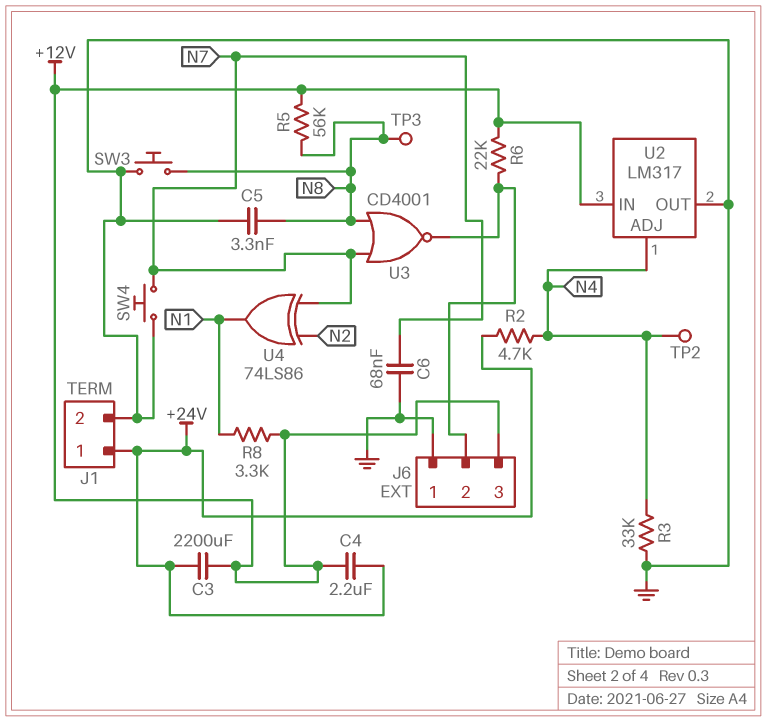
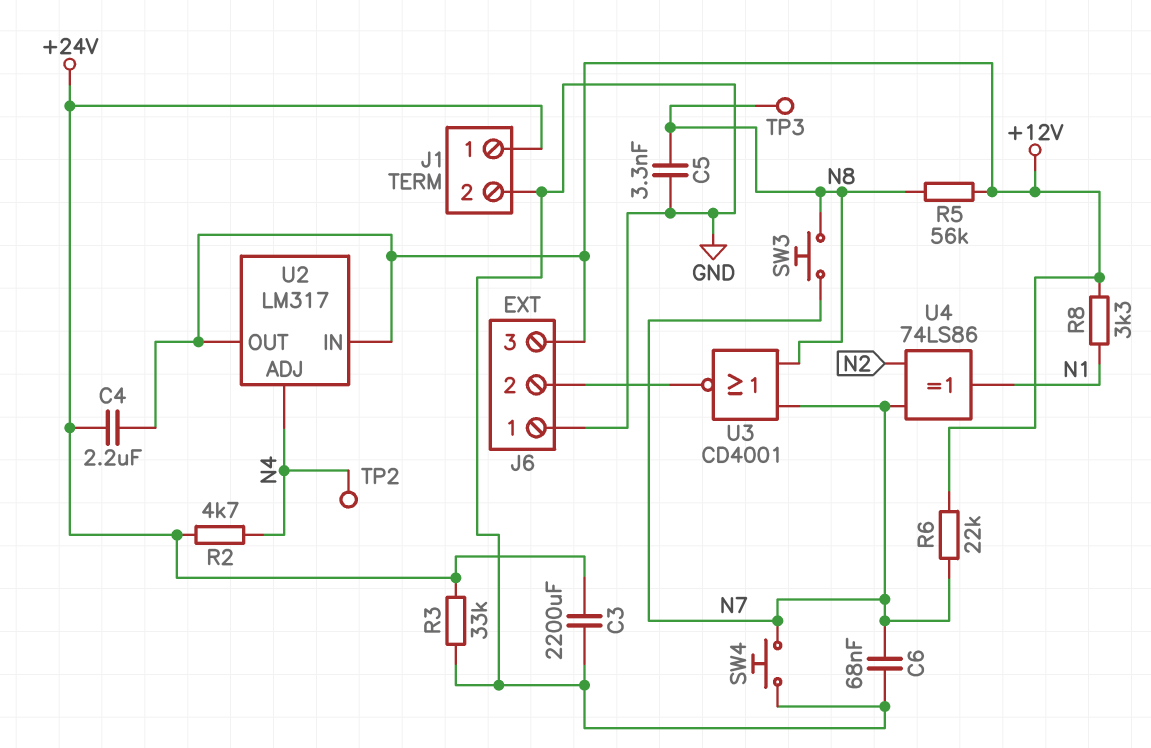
C3: 2200uF (+12V, +24V) -> 2200uF (+24V, GND)
R3: 33k (GND, N4) -> 33k (+24V, GND)
R6: 22k (+12V, J6/2) -> 22k (+12V, N7)
SW3: button (GND, N8) -> button (N7, N8)
U2 pin OUT: GND -> +12V

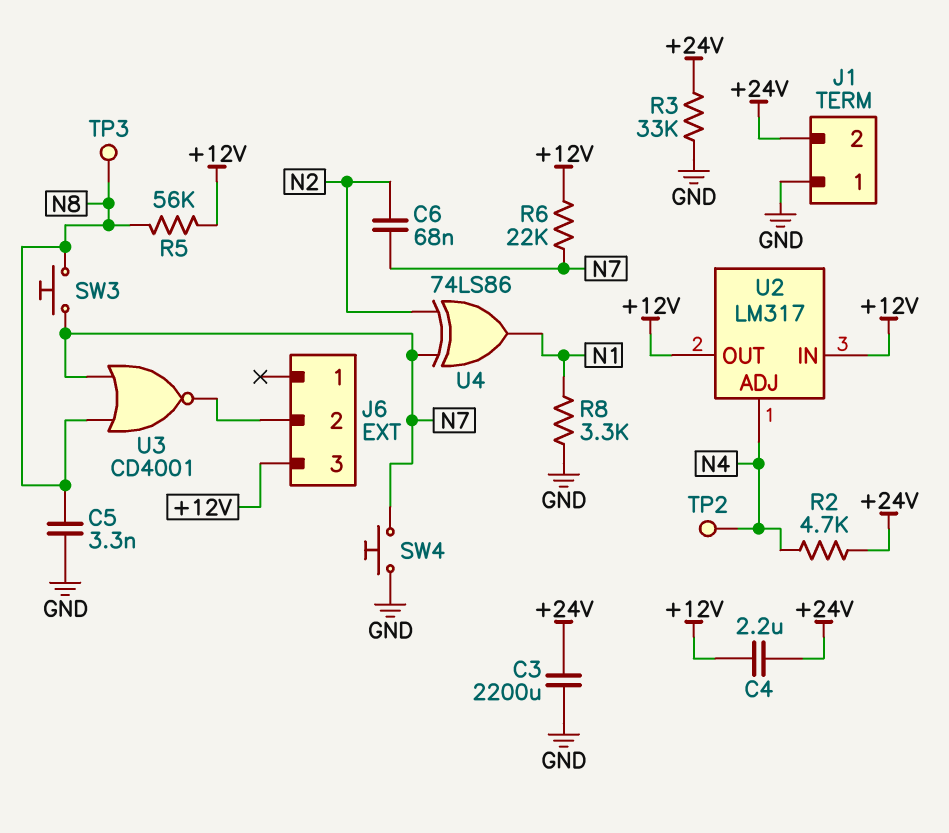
C6: 68nF (GND, N7) -> 68nF (N2, N7)
J1 pin 1: +24V -> GND
J1 pin 2: GND -> +24V
J6 pin 1: GND -> none
R8: 3.3k (+12V, N1) -> 3.3k (GND, N1)

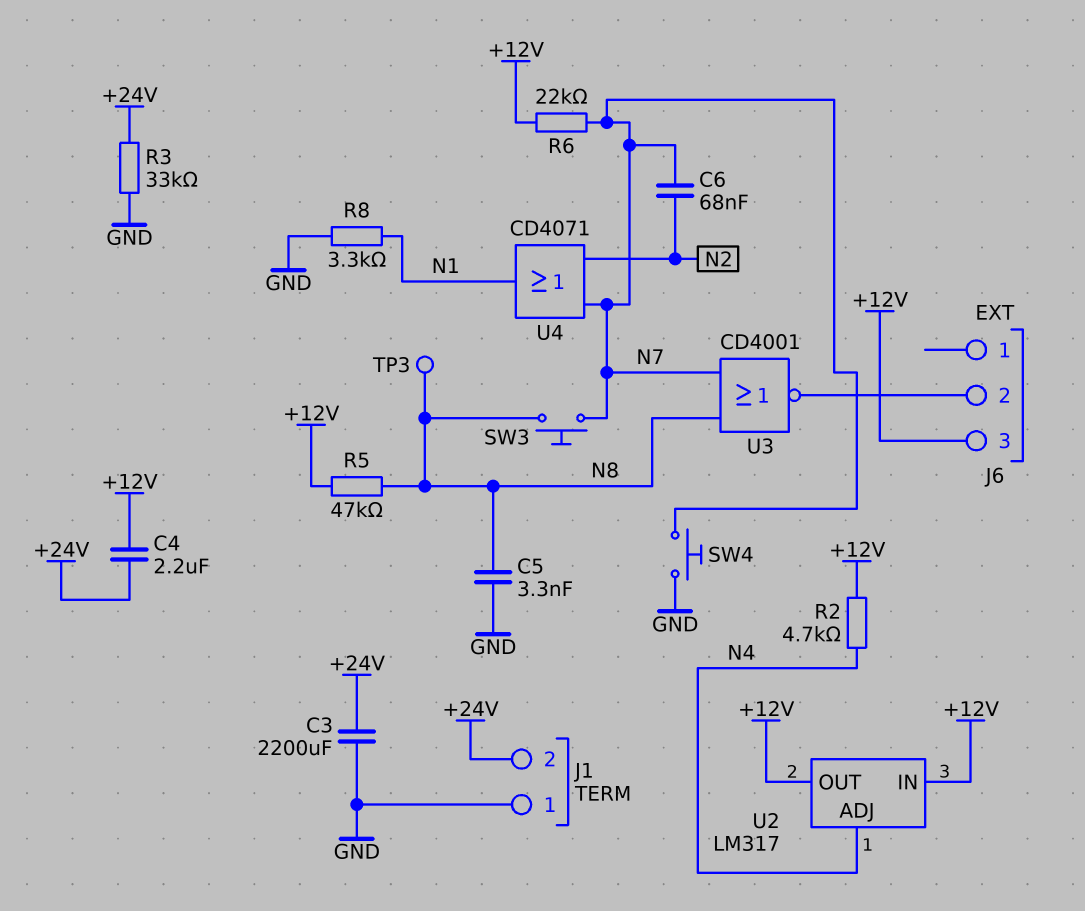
R2: 4.7k (+24V, N4) -> 4.7k (+12V, N4)
R5: 56k (+12V, N8) -> 47k (+12V, N8)
TP2: test point (N4) -> none
U4: XOR 74LS86 (in N2, in N7, out N1) -> OR CD4071 (in N2, in N7, out N1)

